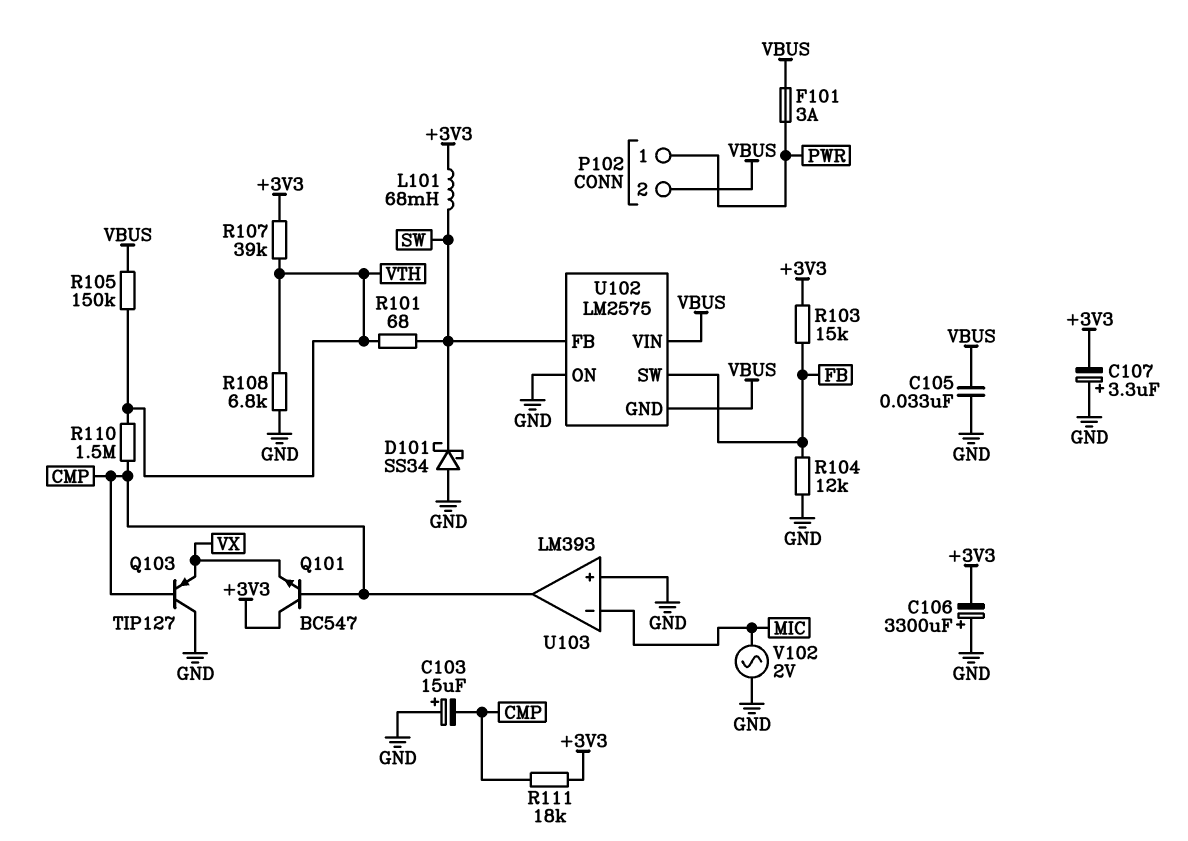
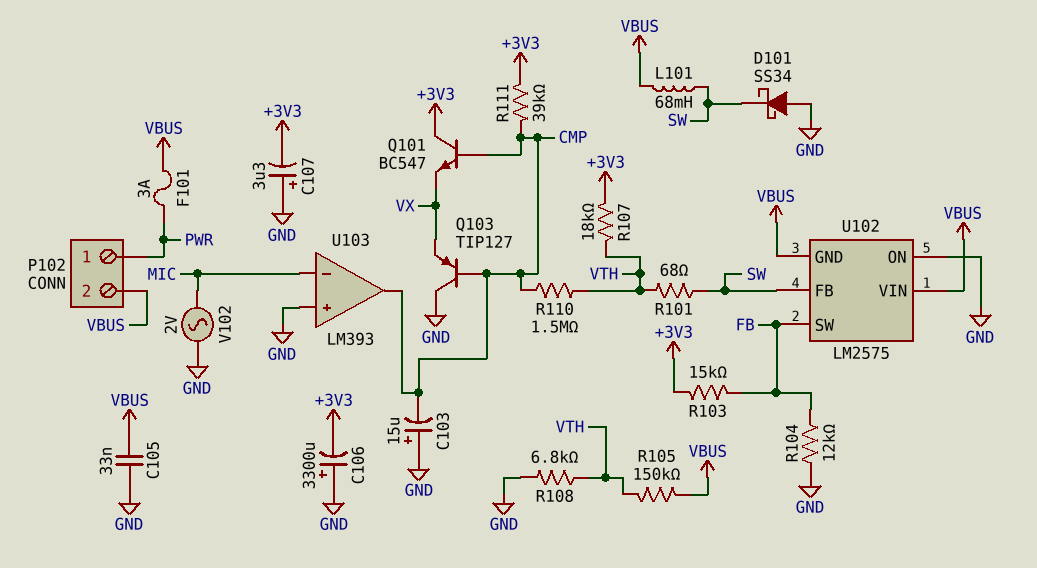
L101: 68mH (+3V3, SW) -> 68mH (SW, VBUS)
R107: 39k (+3V3, VTH) -> 18k (+3V3, VTH)
R111: 18k (+3V3, CMP) -> 39k (+3V3, CMP)

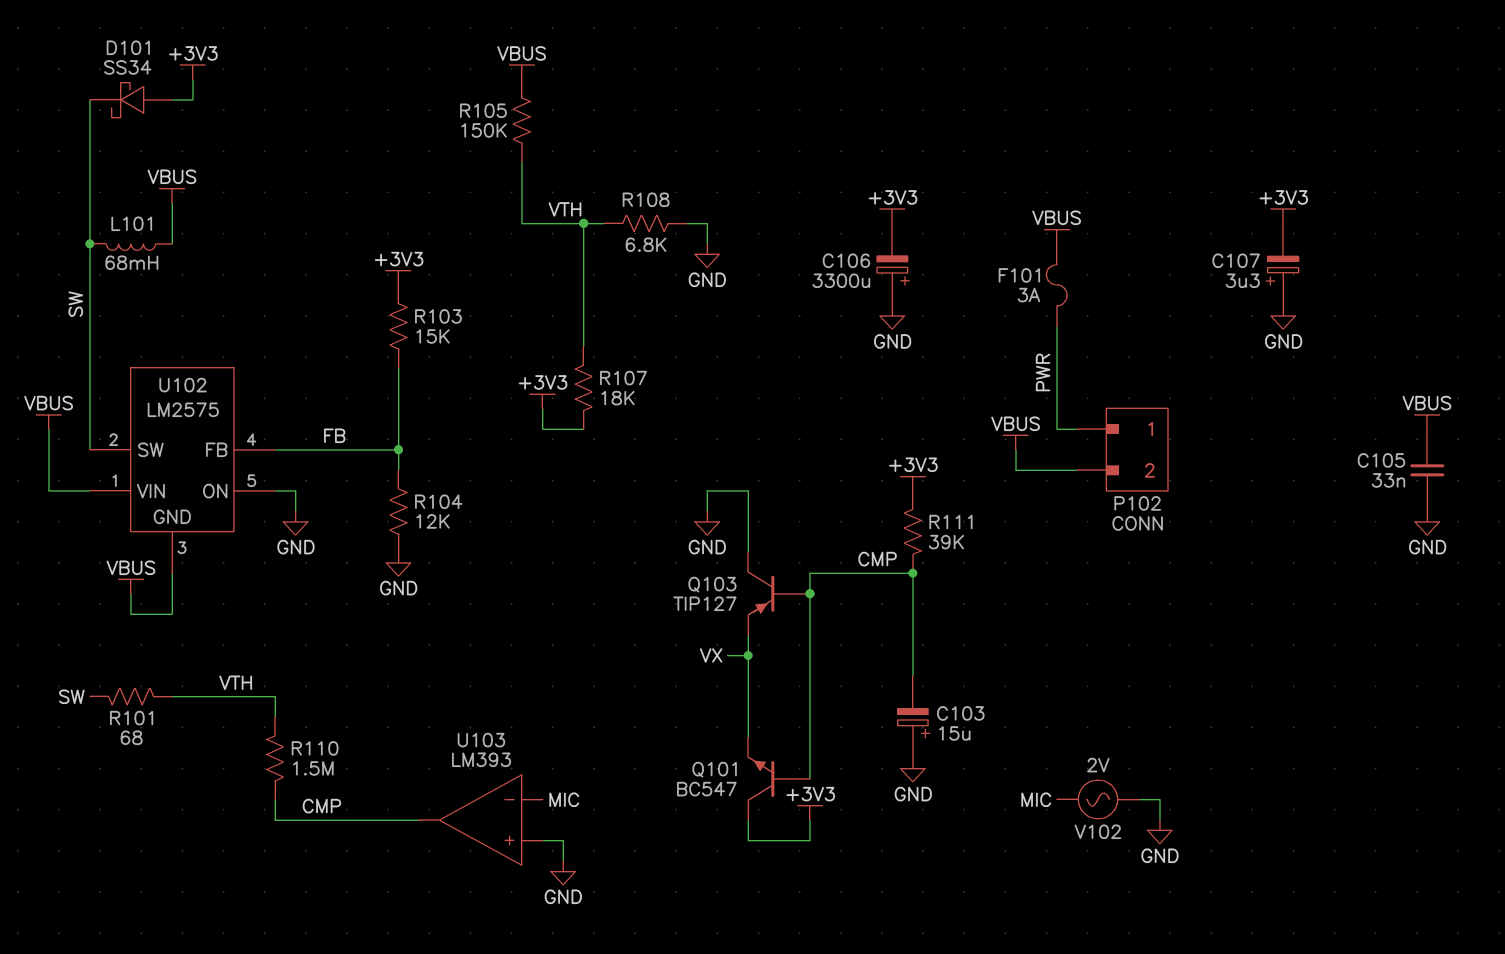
D101: schottky SS34 (A GND, K SW) -> schottky SS34 (A +3V3, K SW)
U102 pin FB: SW -> FB
U102 pin SW: FB -> SW

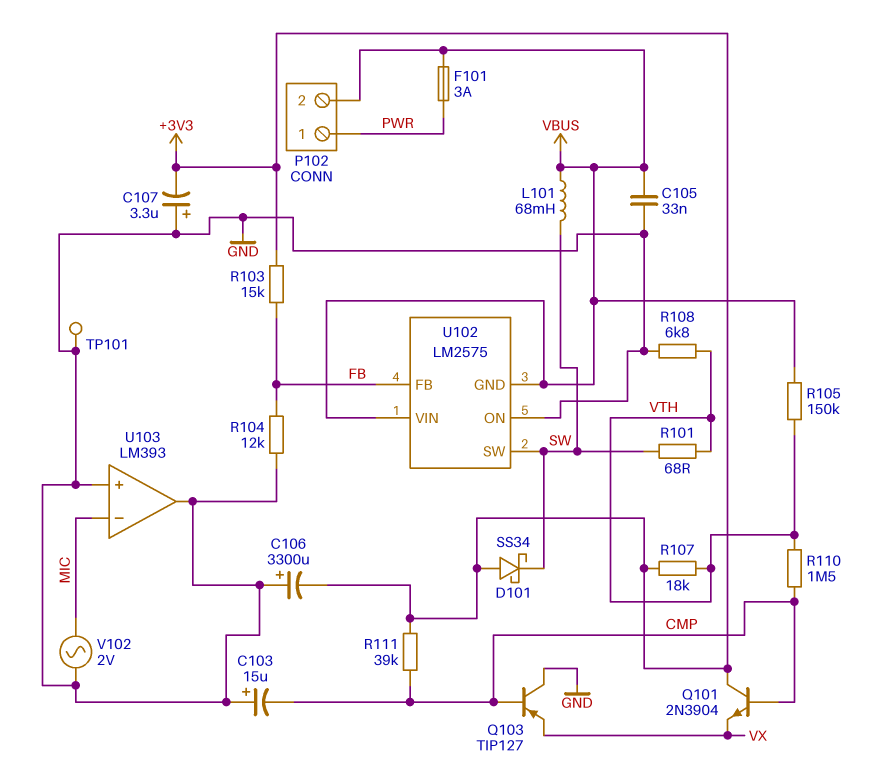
Q101: NPN BC547 (B CMP, C +3V3, E VX) -> NPN 2N3904 (B CMP, C +3V3, E VX)
TP101: none -> test point (GND)
U103 pin out: CMP -> GND

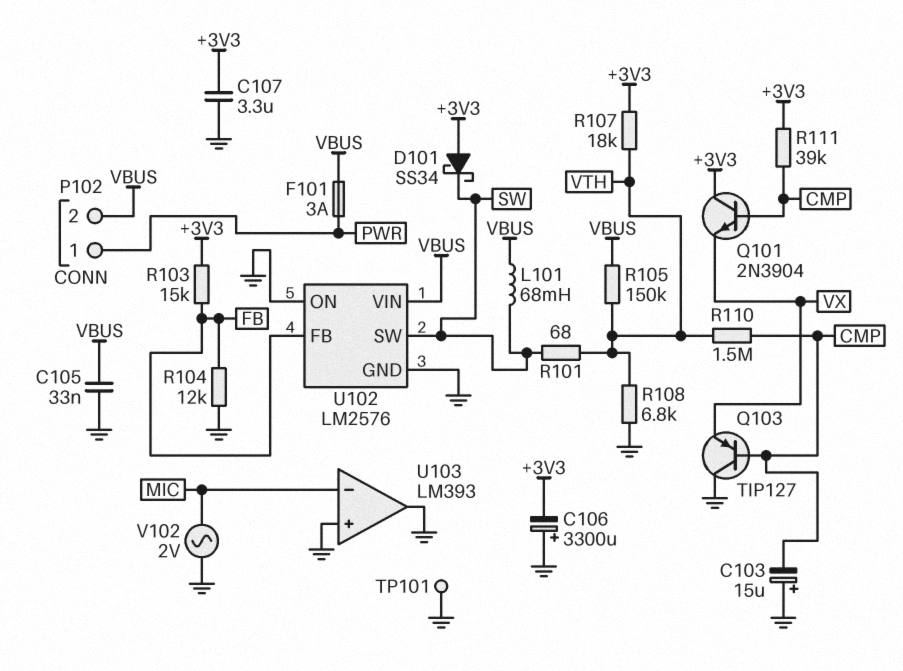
C107: 3.3uF (plus GND, minus +3V3) -> 3.3uF (+3V3, GND)
U102: LM2575 -> LM2576
U102 pin GND: VBUS -> GND

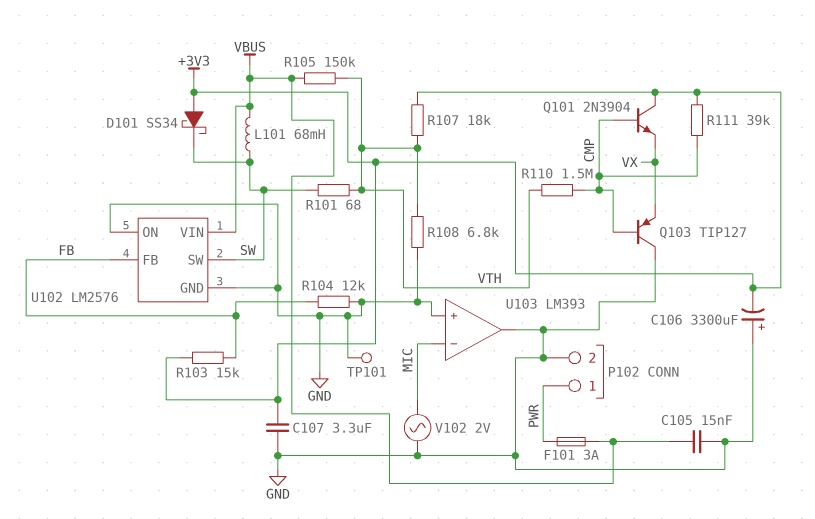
C103: 15uF (plus GND, minus CMP) -> none
C105: 33nF (GND, VBUS) -> 15nF (GND, VBUS)
P102 pin 2: VBUS -> GND

